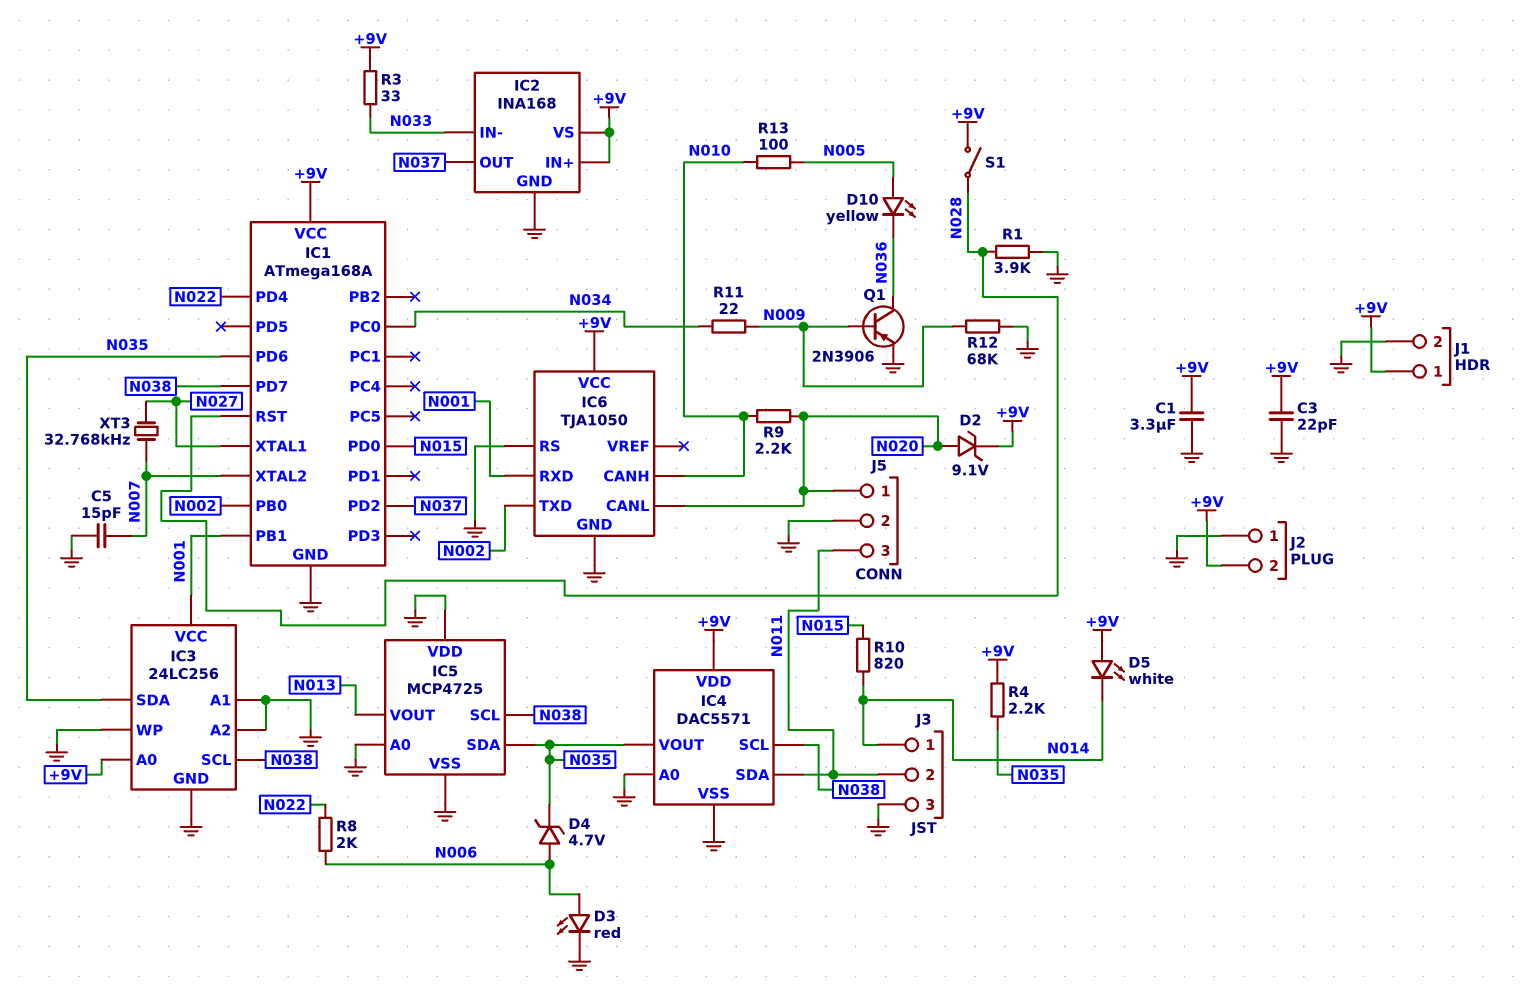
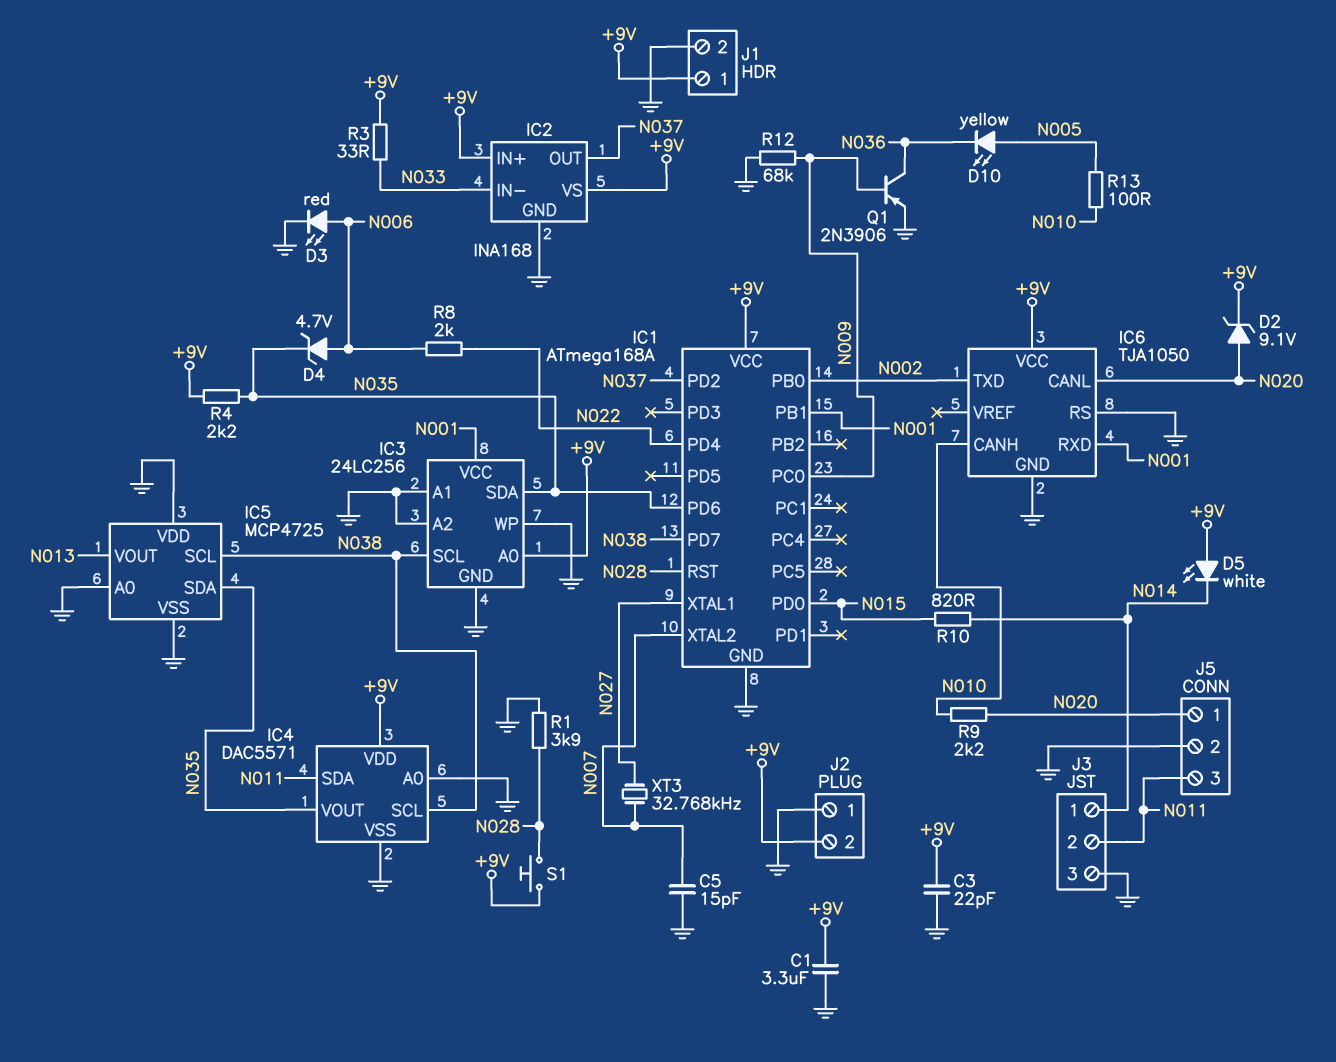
IC1 pin PC0: N034 -> N009
R11: 22 (N009, N034) -> none
S1: switch (+9V, N028) -> button (+9V, N028)

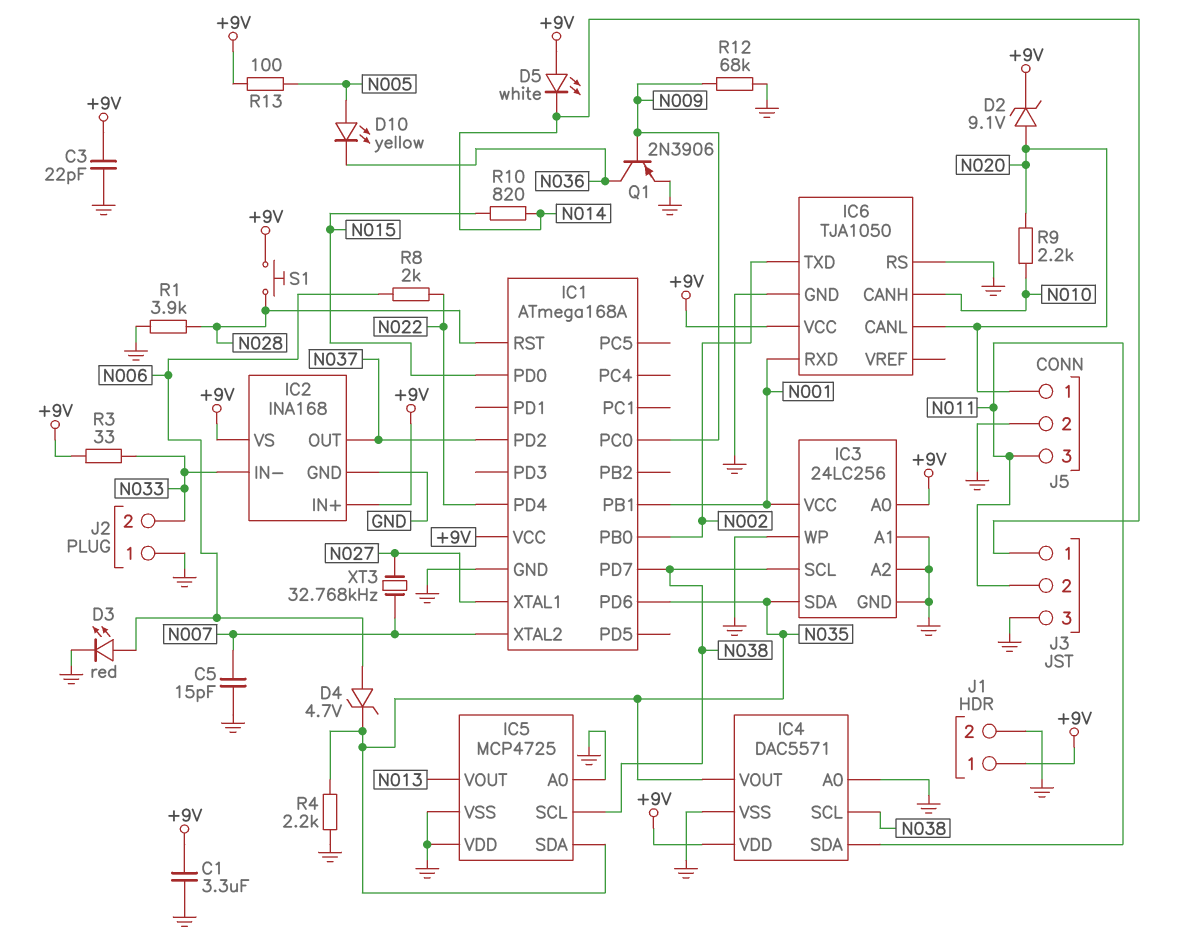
J2 pin 2: +9V -> N033
R4: 2.2k (+9V, N035) -> 2.2k (GND, N035)
R13: 100 (N005, N010) -> 100 (+9V, N005)

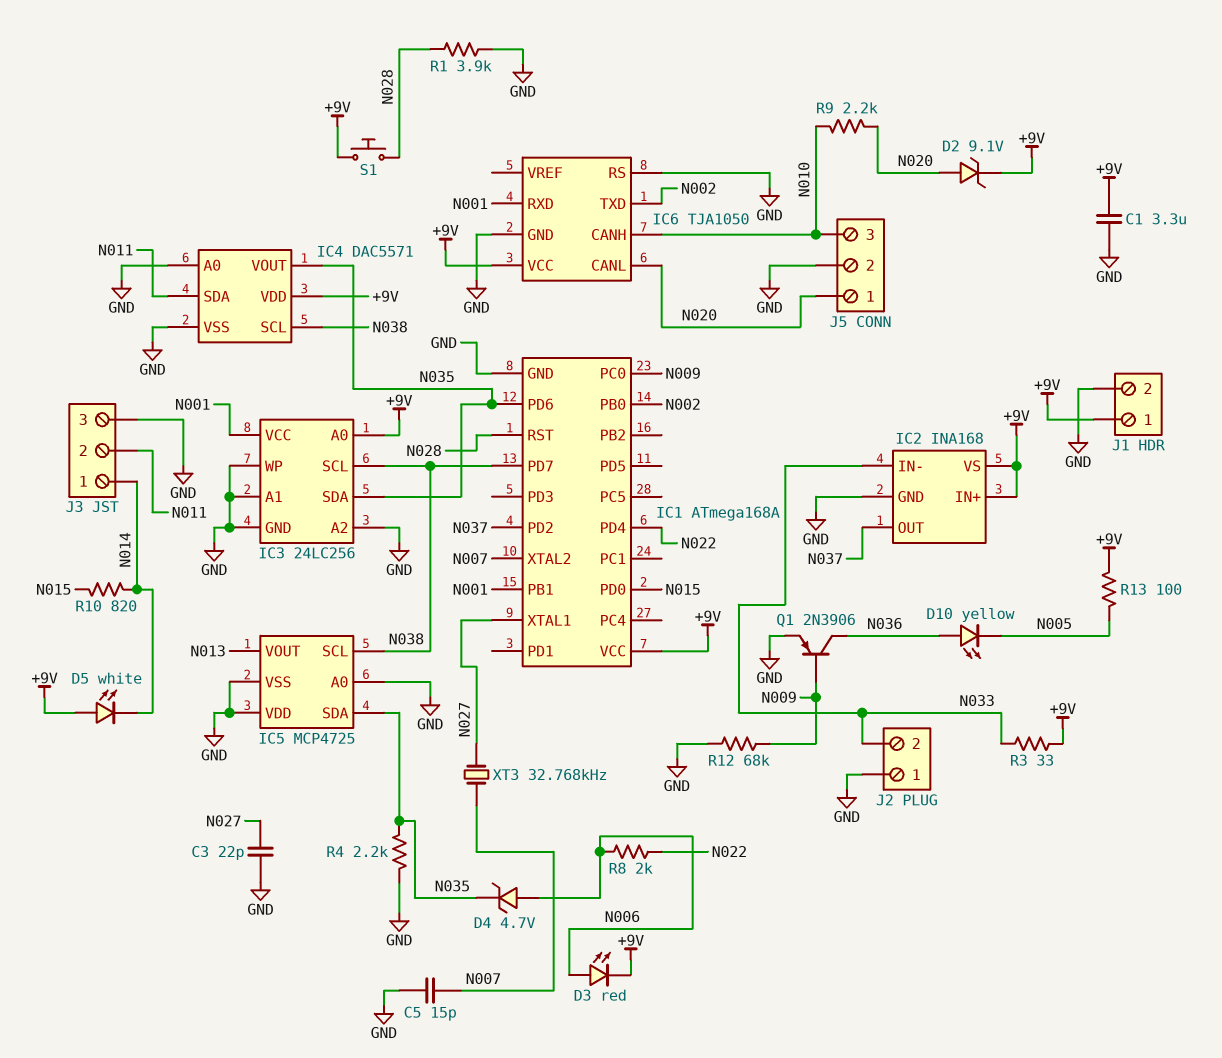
C3: 22pF (+9V, GND) -> 22pF (GND, N027)
D3: LED red (A N006, K GND) -> LED red (A N006, K +9V)
D10: LED yellow (A N005, K N036) -> LED yellow (A N036, K N005)
J5 pin 3: N011 -> N010

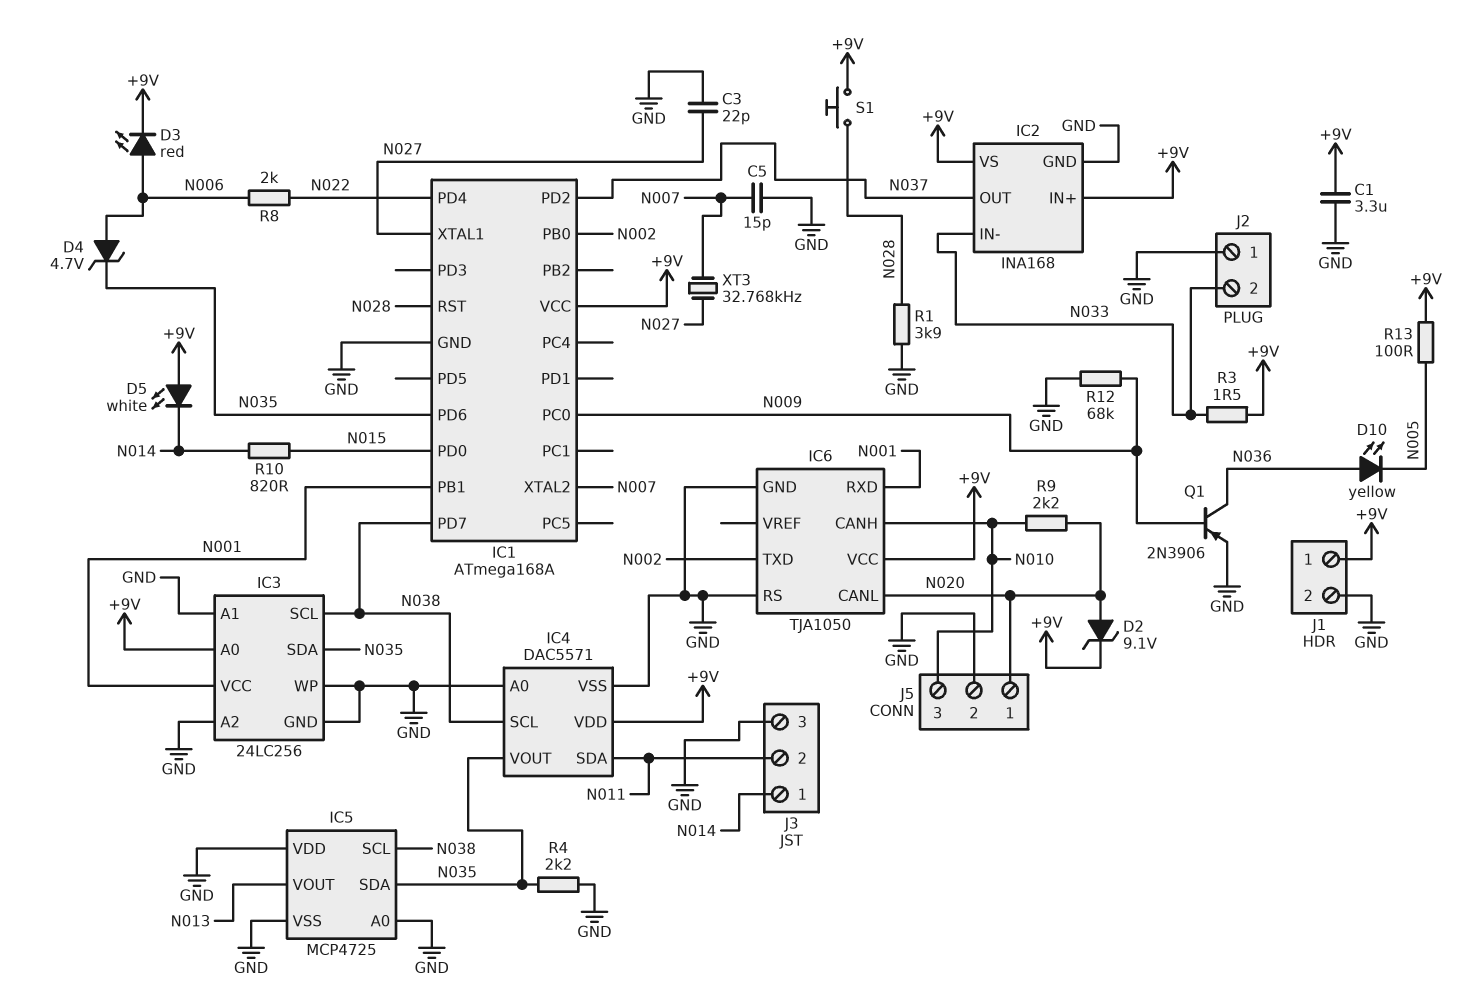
R3: 33 (+9V, N033) -> 1.5 (+9V, N033)

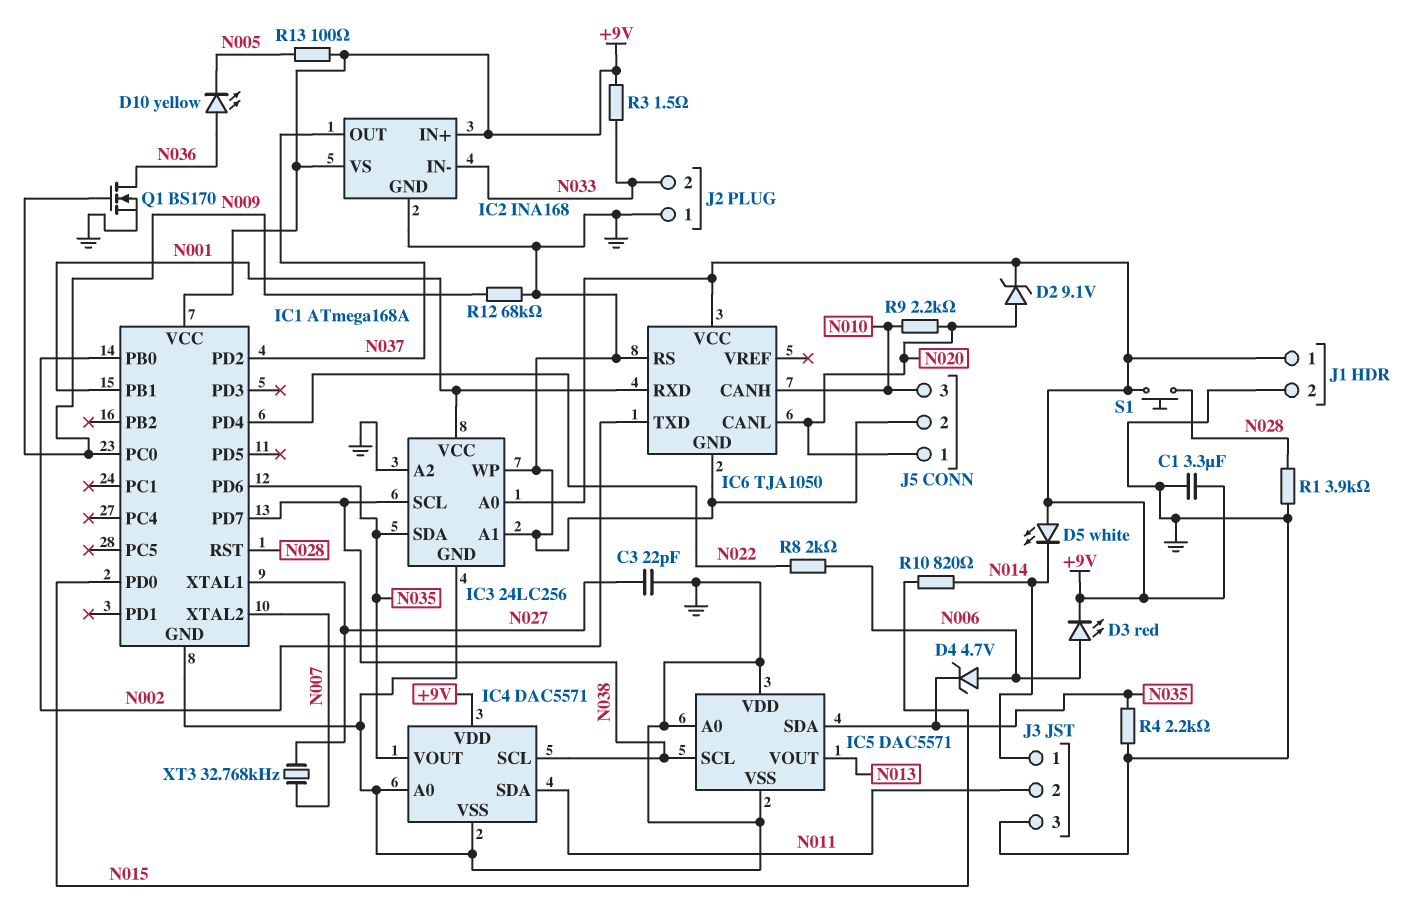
C5: 15pF (GND, N007) -> none
IC5: MCP4725 -> DAC5571
Q1: PNP 2N3906 (B N009, C N036, E GND) -> NMOS BS170 (G N009, D N036, S GND)

